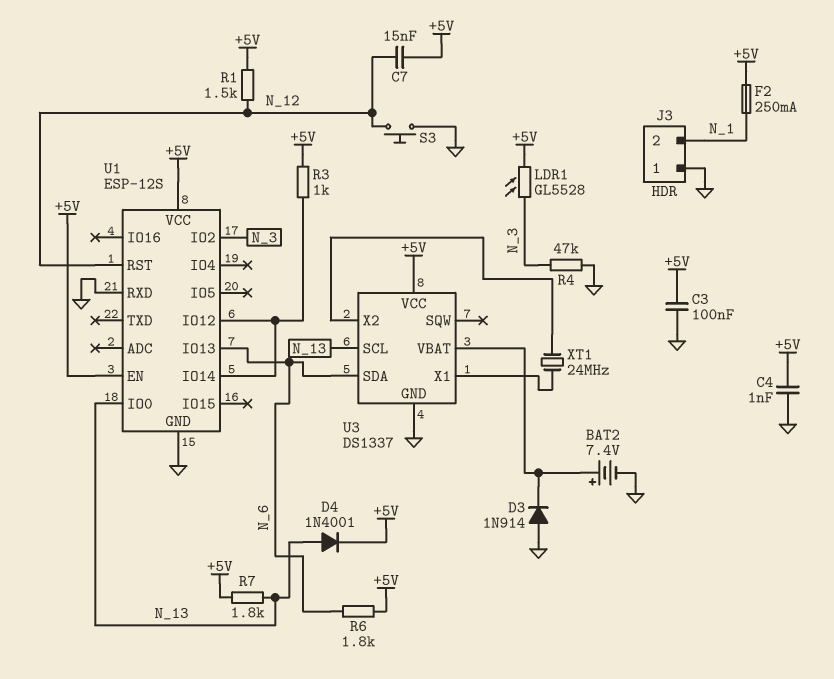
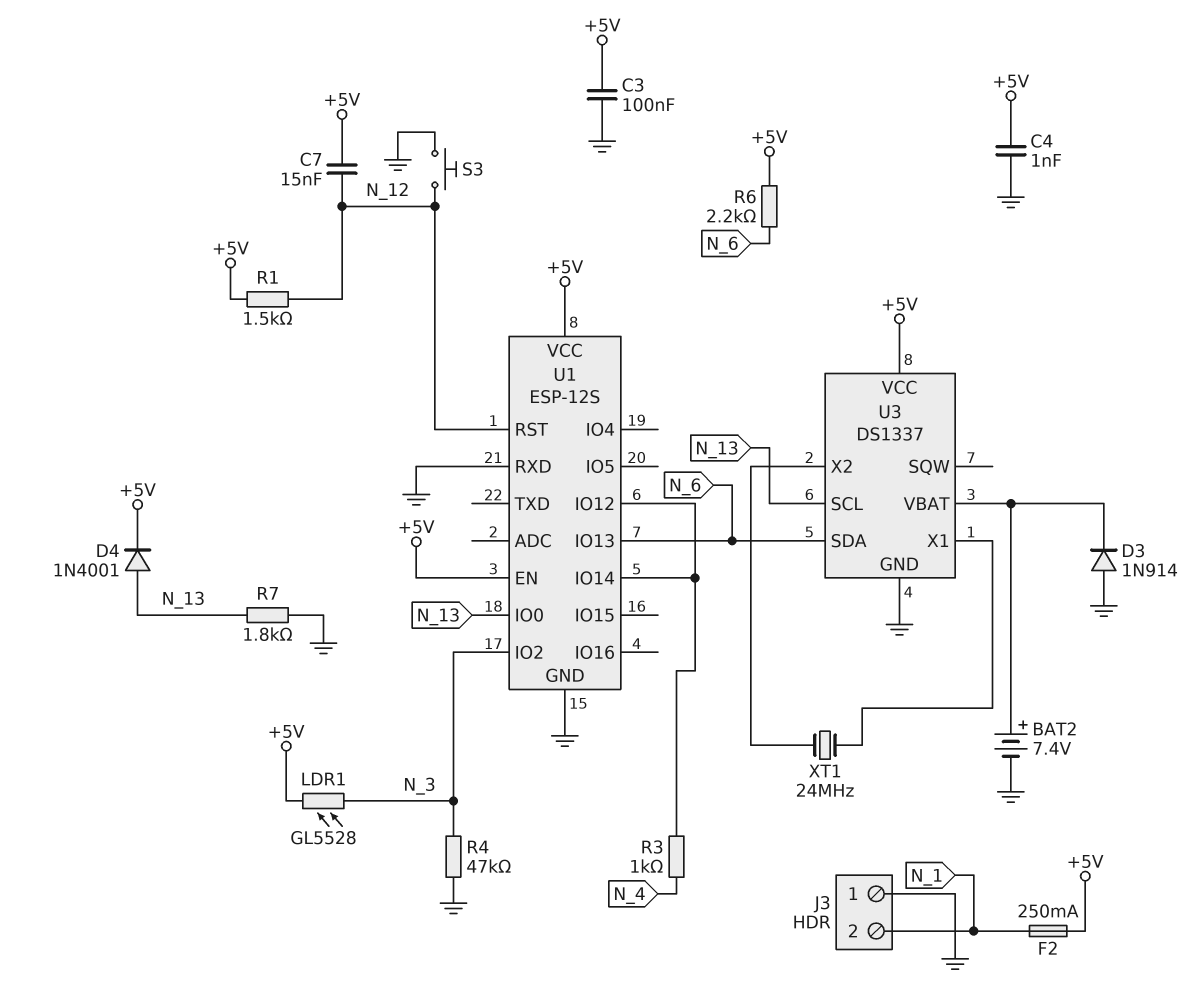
R3: 1k (+5V, U1/IO12) -> 1k (N_4, U1/IO12)
R6: 1.8k (+5V, N_6) -> 2.2k (+5V, N_6)
R7: 1.8k (+5V, N_13) -> 1.8k (GND, N_13)

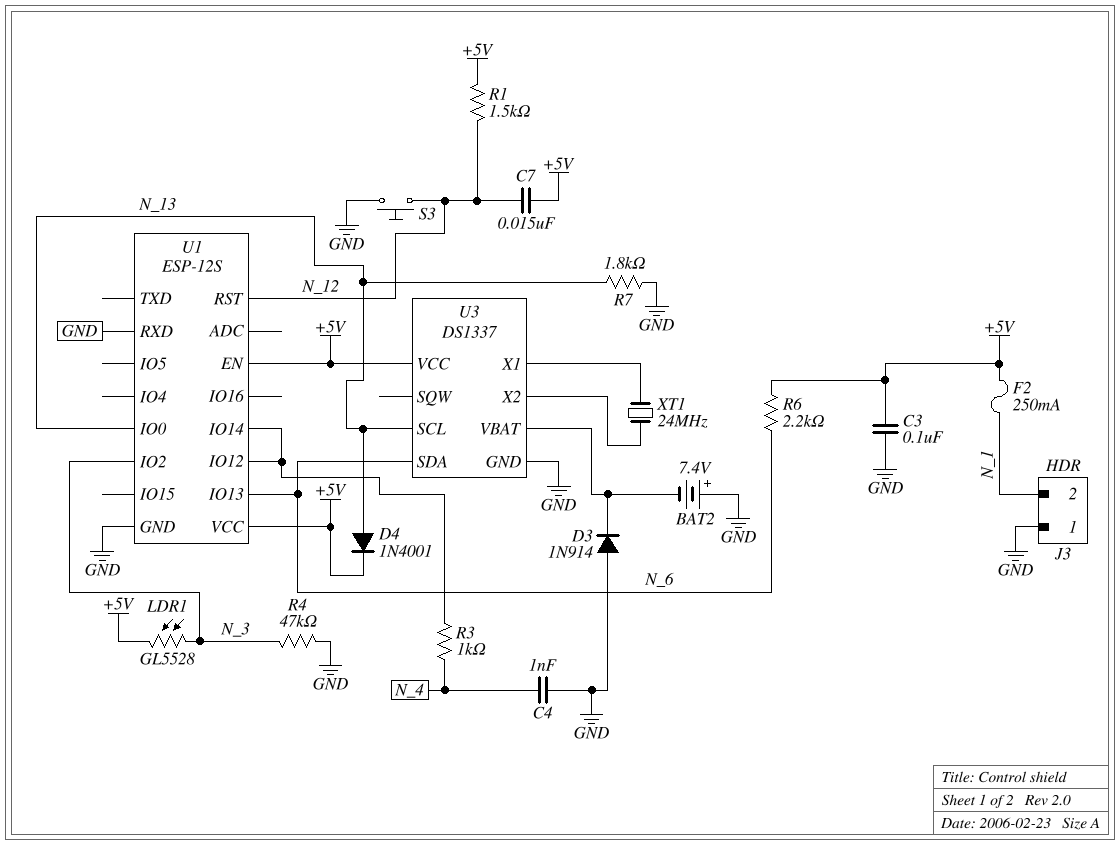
BAT2: 7.4V (plus U3/VBAT, minus GND) -> 7.4V (plus GND, minus U3/VBAT)
C4: 1nF (+5V, GND) -> 1nF (GND, N_4)

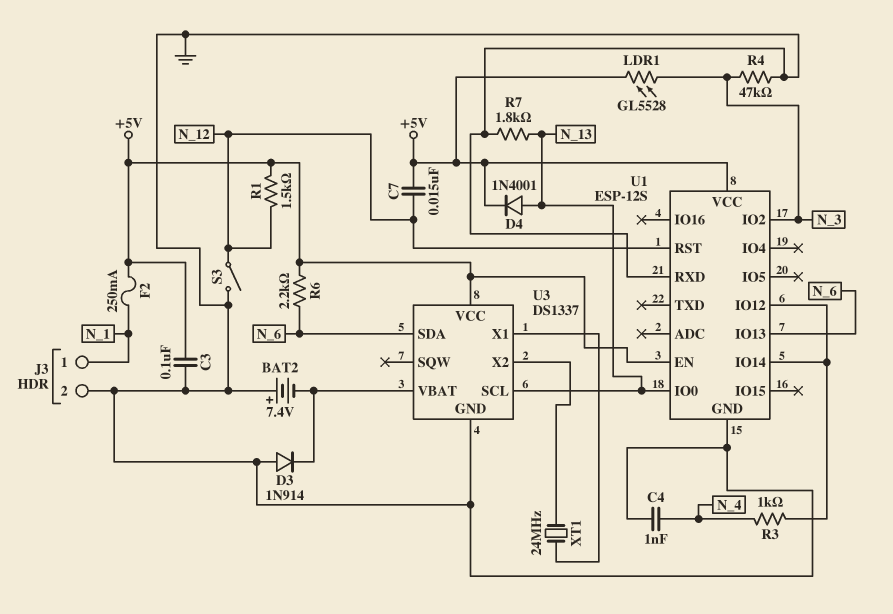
J3 pin 1: GND -> N_1
J3 pin 2: N_1 -> GND
S3: button (GND, N_12) -> switch (GND, N_12)

